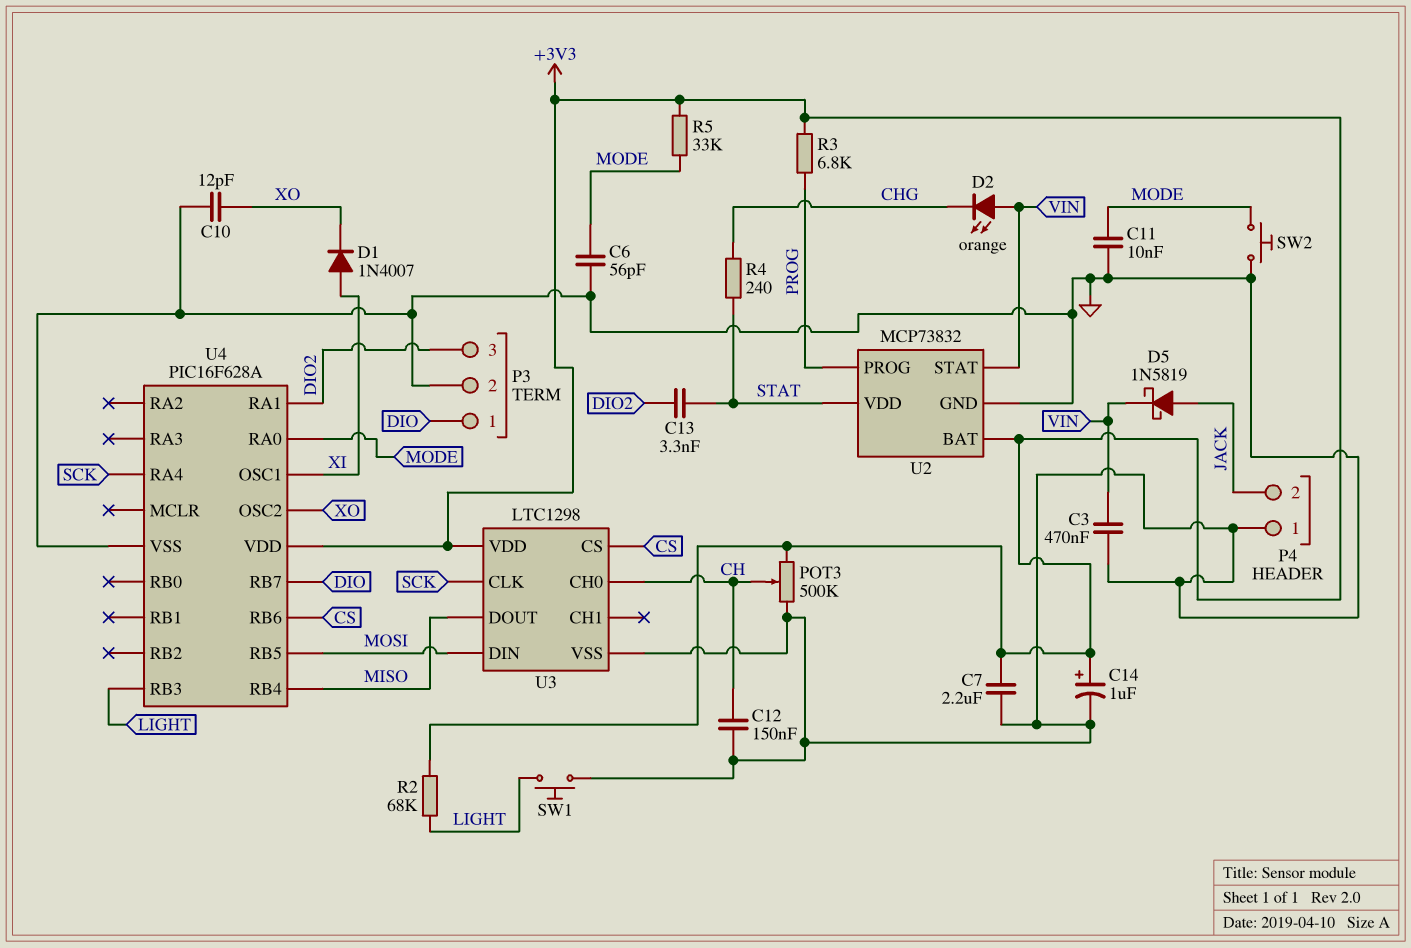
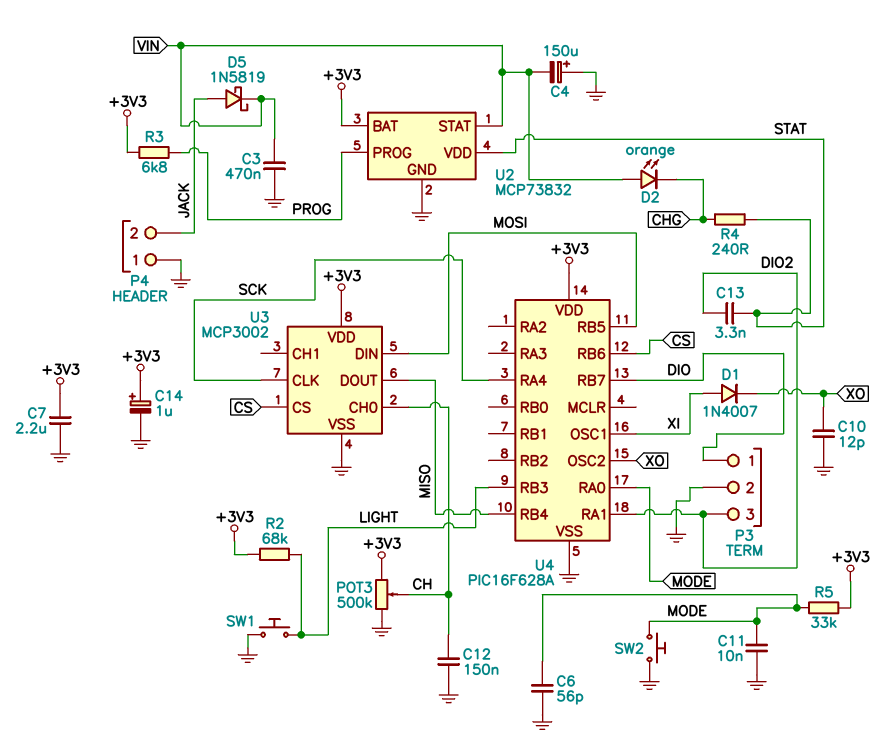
C4: none -> 150uF (plus GND, minus VIN)
U3: LTC1298 -> MCP3002

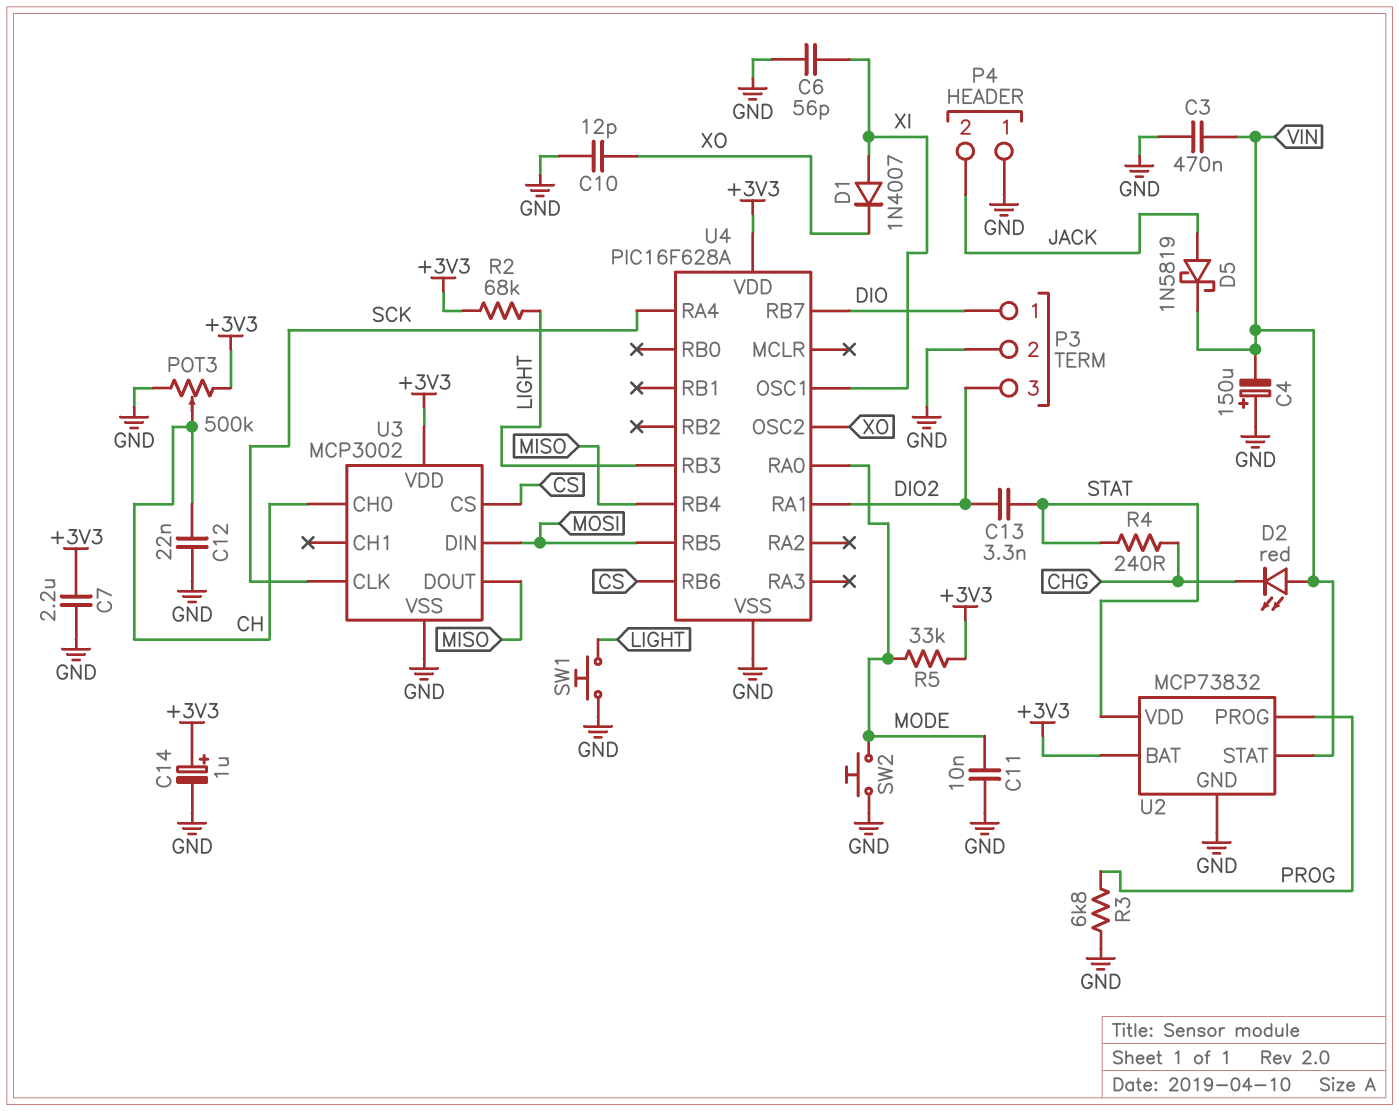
C6: 56pF (GND, MODE) -> 56pF (GND, XI)
C12: 150nF (CH, GND) -> 22nF (CH, GND)
D2: LED orange (A VIN, K CHG) -> LED red (A VIN, K CHG)
R3: 6.8k (+3V3, PROG) -> 6.8k (GND, PROG)

